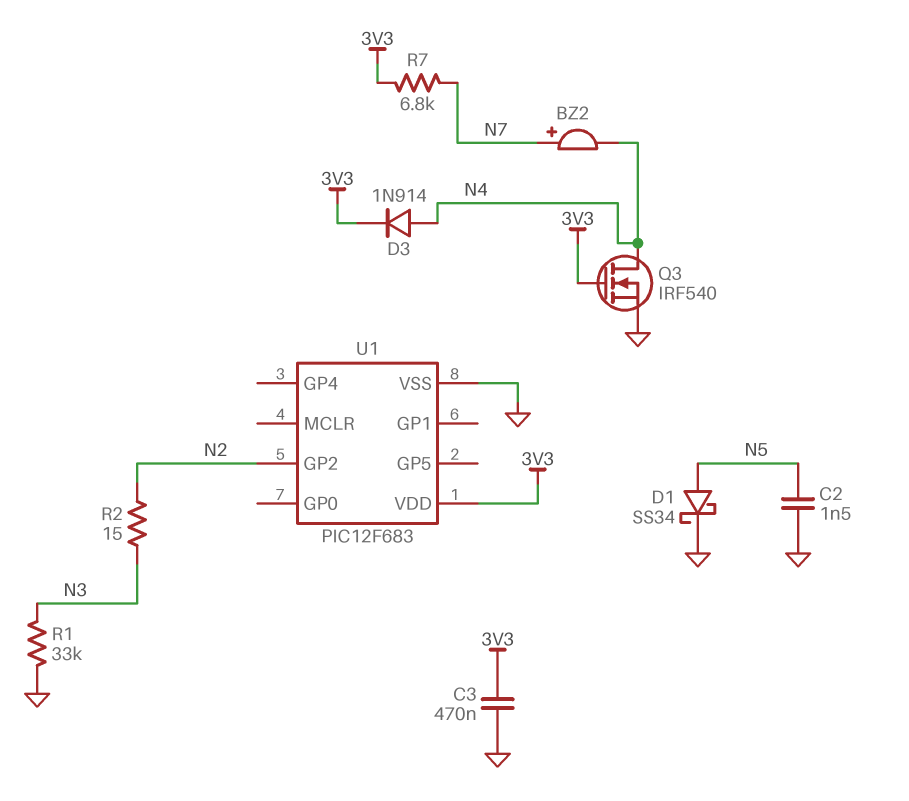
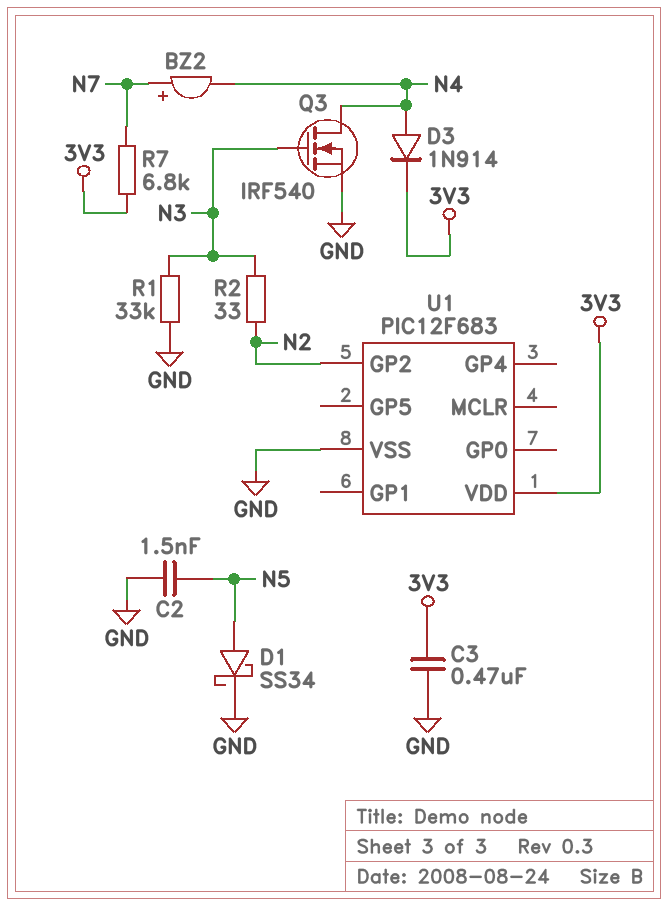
Q3: NMOS IRF540 (G 3V3, D N4, S GND) -> NMOS IRF540 (G N3, D N4, S GND)
R2: 15 (N2, N3) -> 33 (N2, N3)

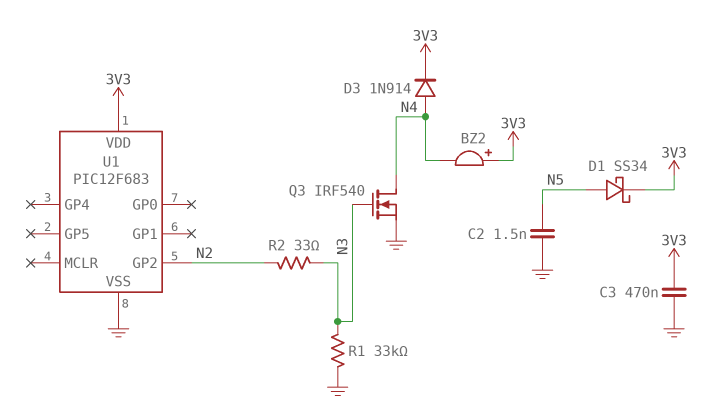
BZ2: buzzer (plus N7, minus N4) -> buzzer (plus 3V3, minus N4)
D1: schottky SS34 (A N5, K GND) -> schottky SS34 (A N5, K 3V3)
R7: 6.8k (3V3, N7) -> none

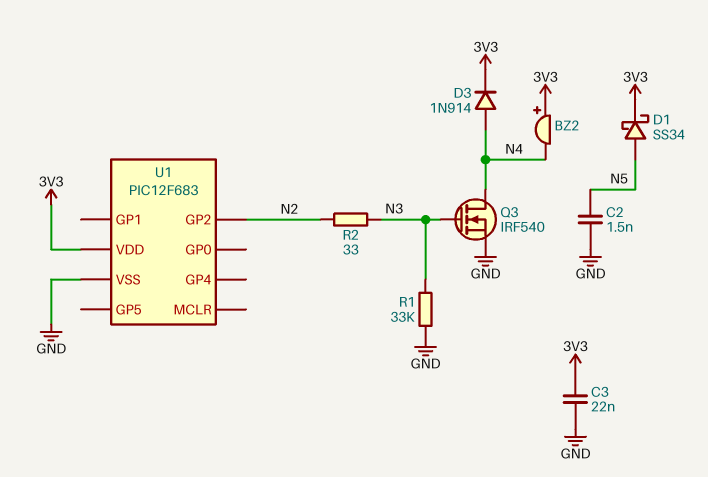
C3: 470nF (3V3, GND) -> 22nF (3V3, GND)

